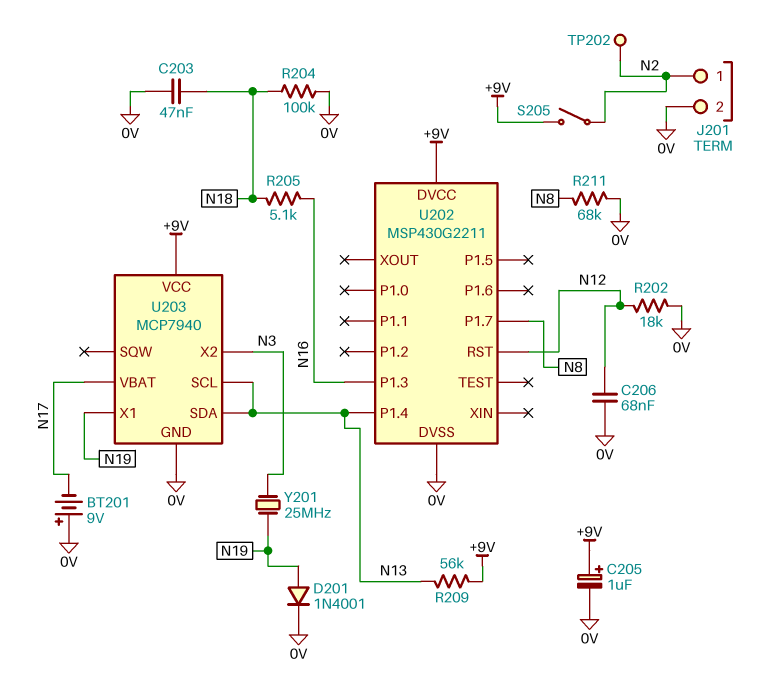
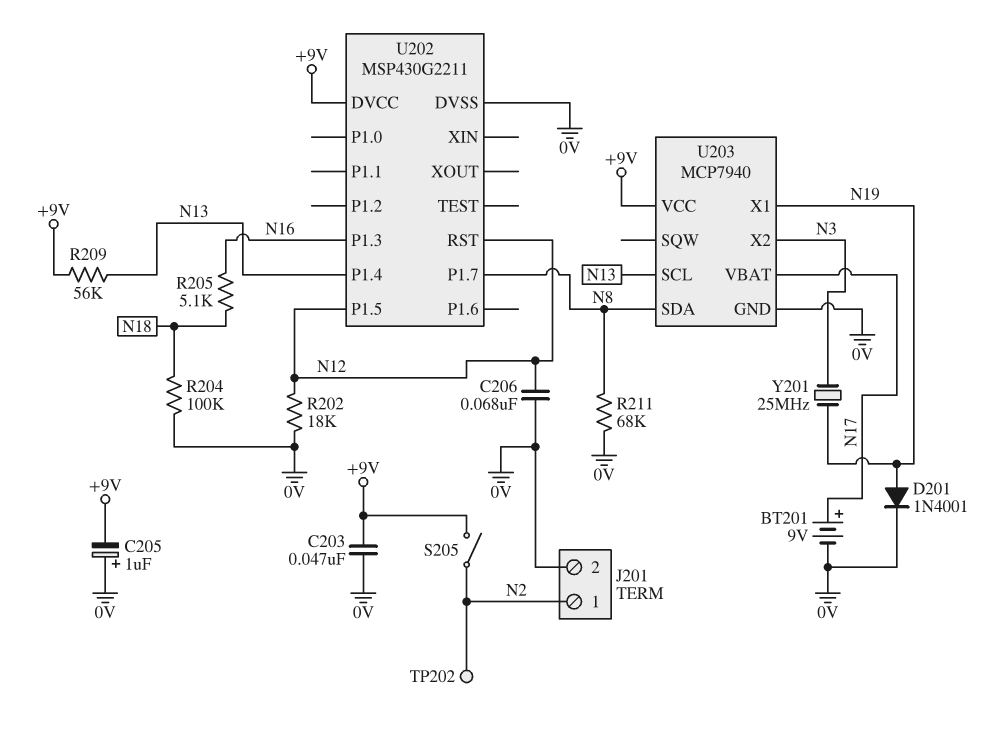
BT201: 9V (plus 0V, minus N17) -> 9V (plus N17, minus 0V)
C203: 47nF (0V, N18) -> 47nF (+9V, 0V)
C205: 1uF (plus +9V, minus 0V) -> 1uF (plus 0V, minus +9V)
U202 pin P1.5: none -> N12
U203 pin SDA: N13 -> N8

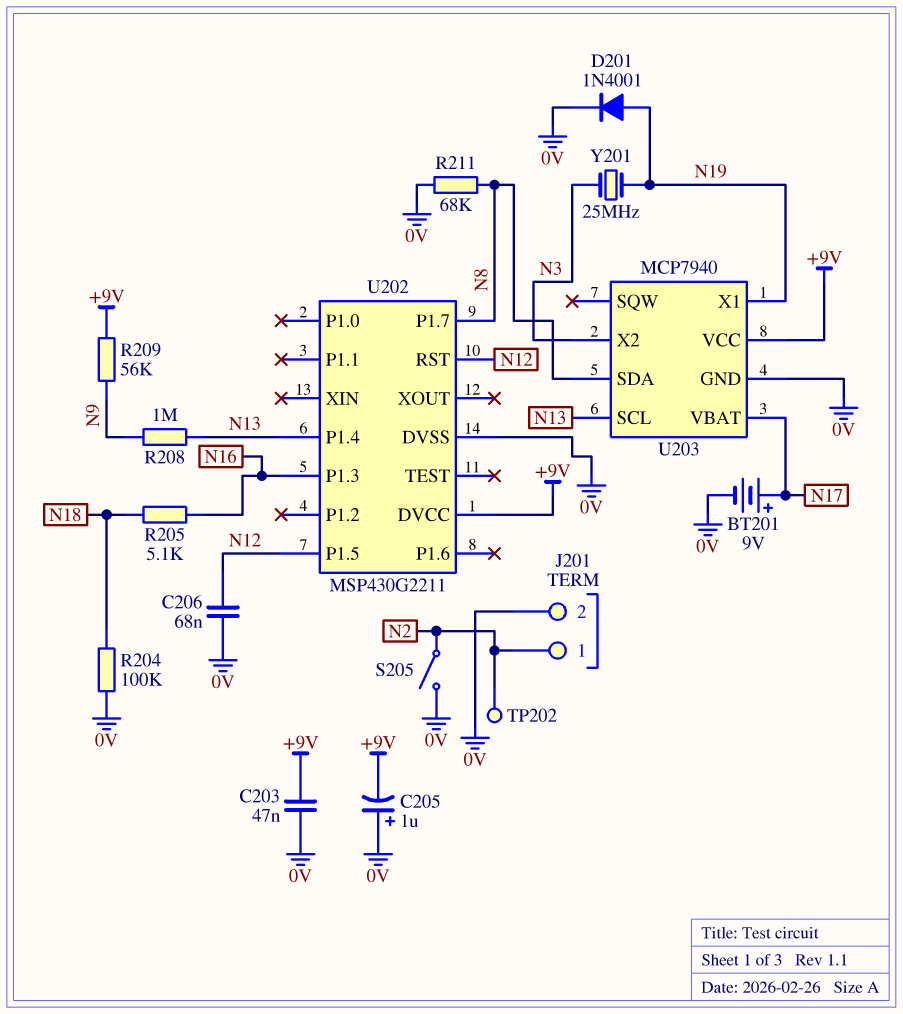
R202: 18k (0V, N12) -> none
R208: none -> 1M (N9, N13)
R209: 56k (+9V, N13) -> 56k (+9V, N9)
S205: switch (+9V, N2) -> switch (0V, N2)

